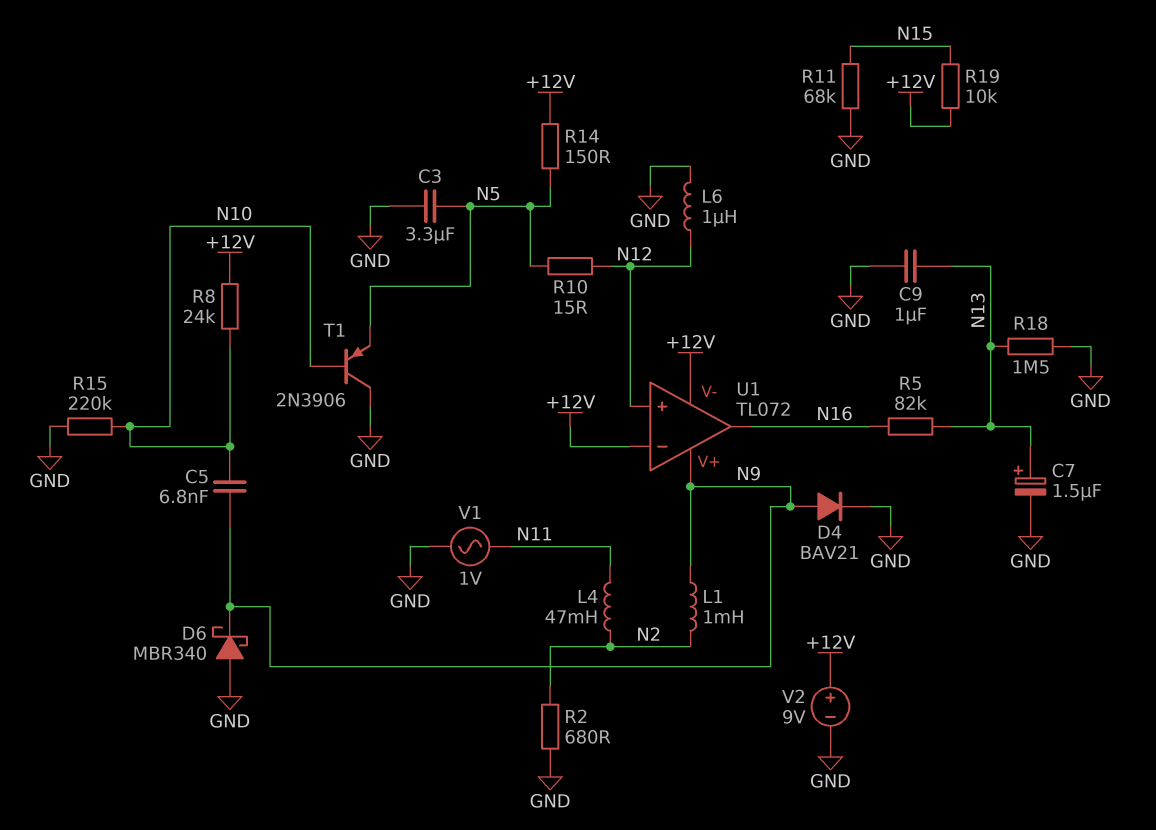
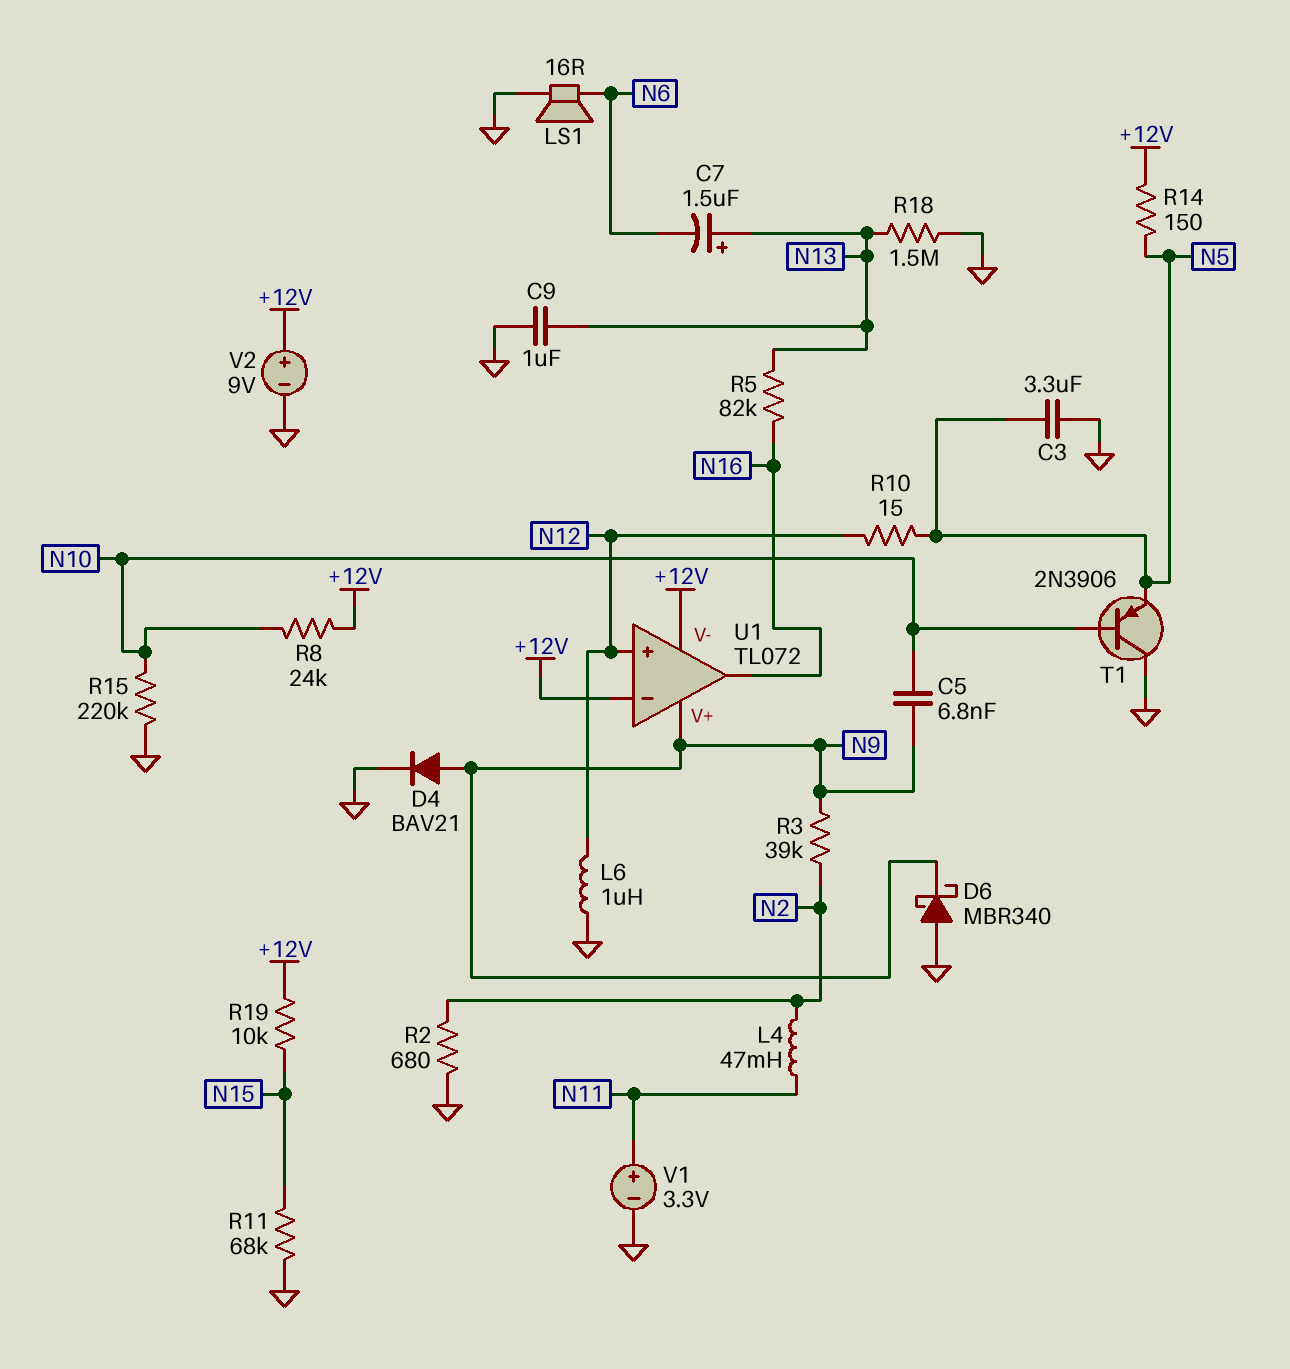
C7: 1.5uF (plus N13, minus GND) -> 1.5uF (plus N13, minus N6)
L1: 1mH (N2, N9) -> none
LS1: none -> speaker 16R (GND, N6)
R3: none -> 39k (N2, N9)
V1: AC 1V (GND, N11) -> 3.3V (plus N11, minus GND)

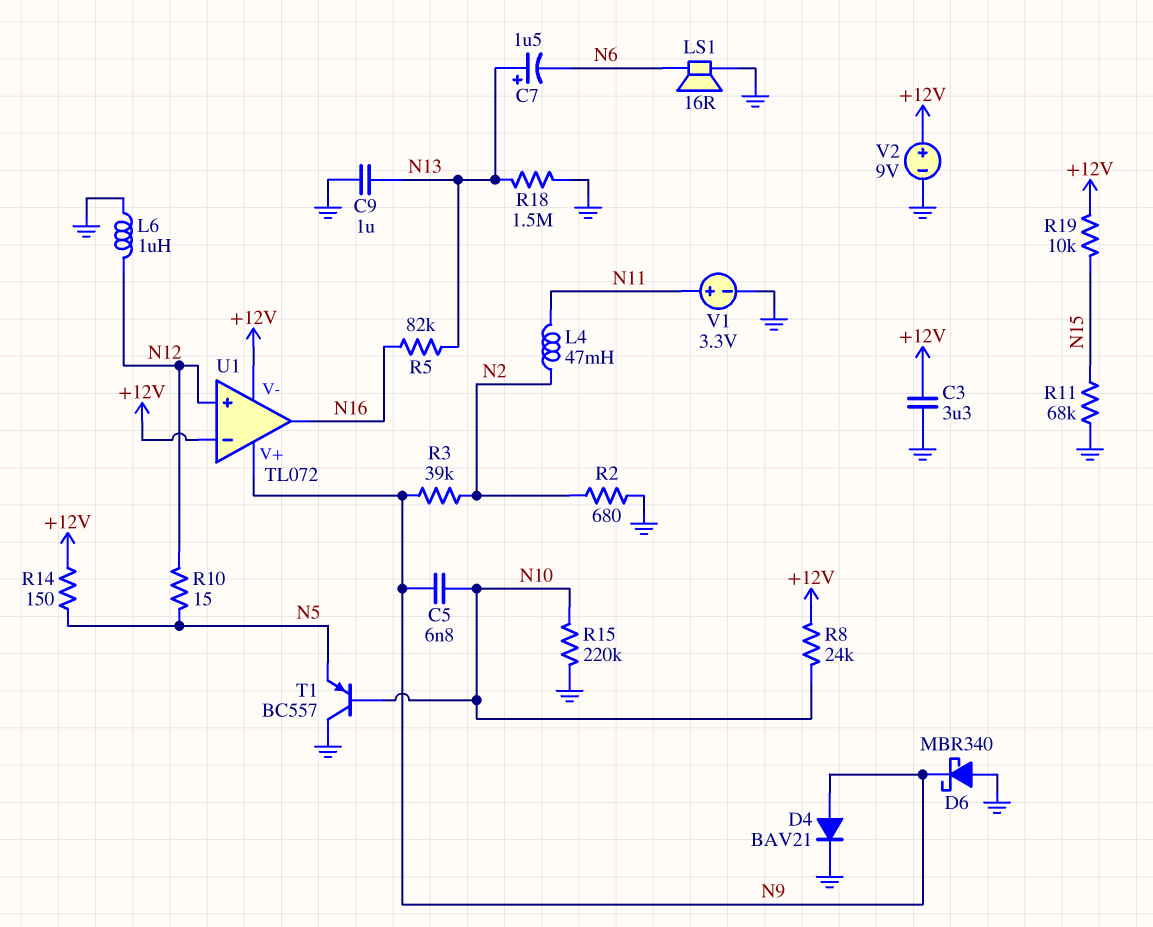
C3: 3.3uF (GND, N5) -> 3.3uF (+12V, GND)
T1: PNP 2N3906 (B N10, C GND, E N5) -> PNP BC557 (B N10, C GND, E N5)

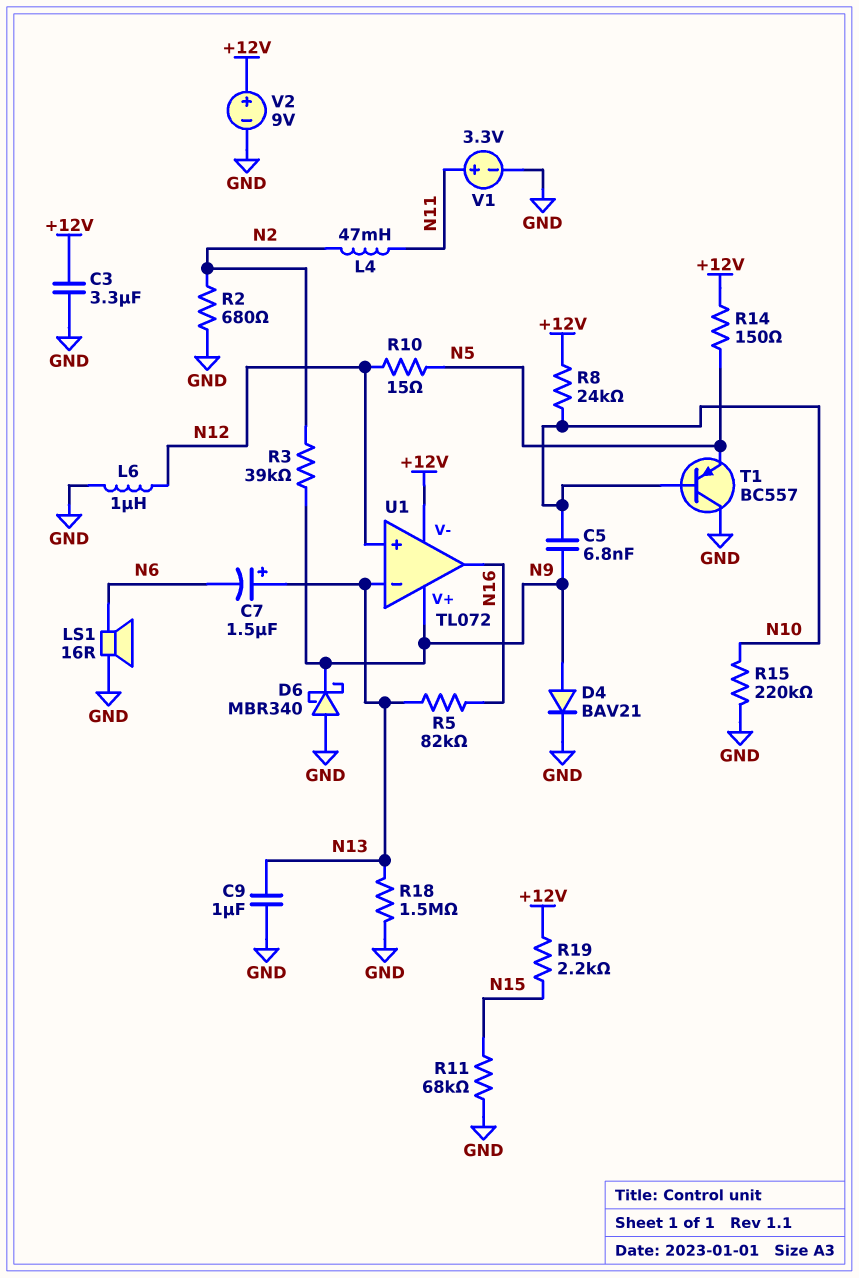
R19: 10k (+12V, N15) -> 2.2k (+12V, N15)
U1 pin in-: +12V -> N13

